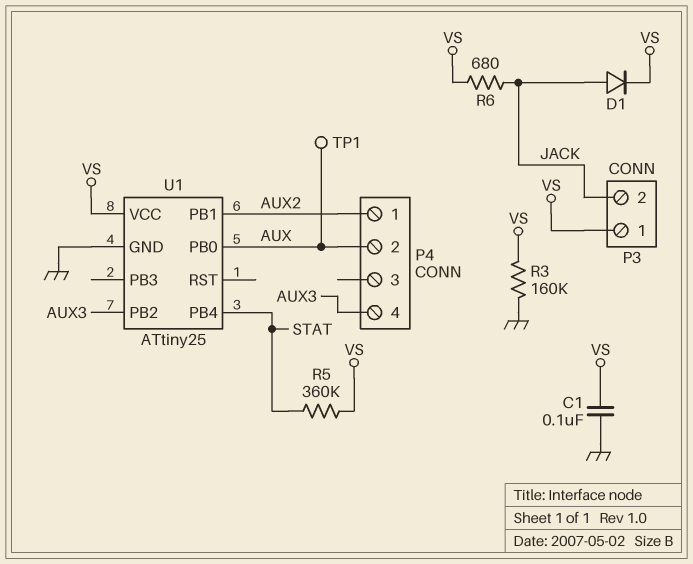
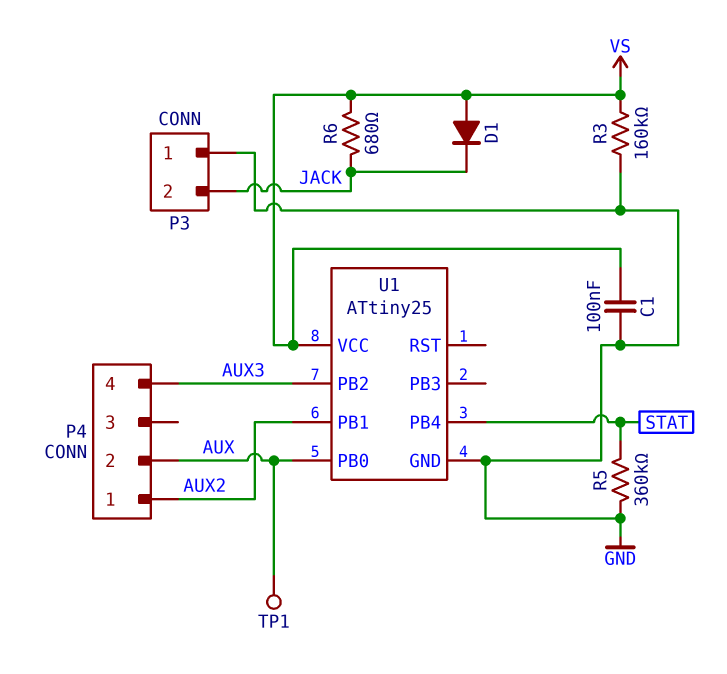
D1: diode (A JACK, K VS) -> diode (A VS, K JACK)
P3 pin 1: VS -> GND
R5: 360k (STAT, VS) -> 360k (GND, STAT)

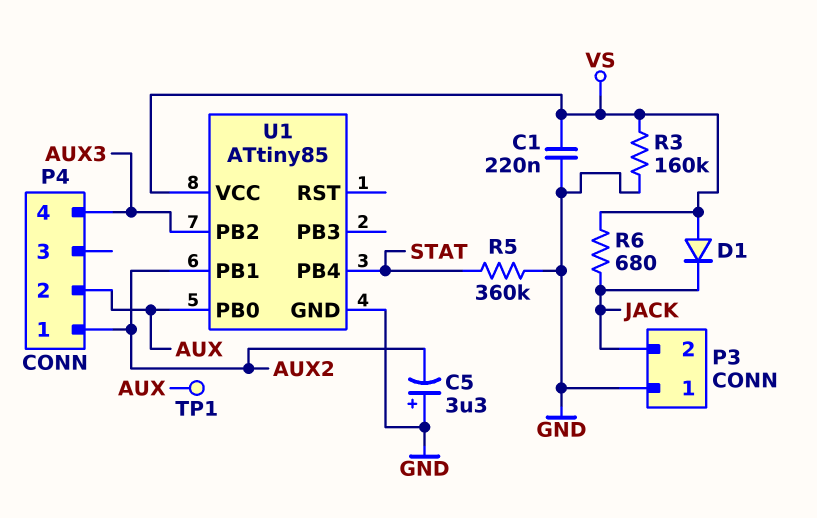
C1: 100nF (GND, VS) -> 220nF (GND, VS)
C5: none -> 3.3uF (plus GND, minus AUX2)
U1: ATtiny25 -> ATtiny85

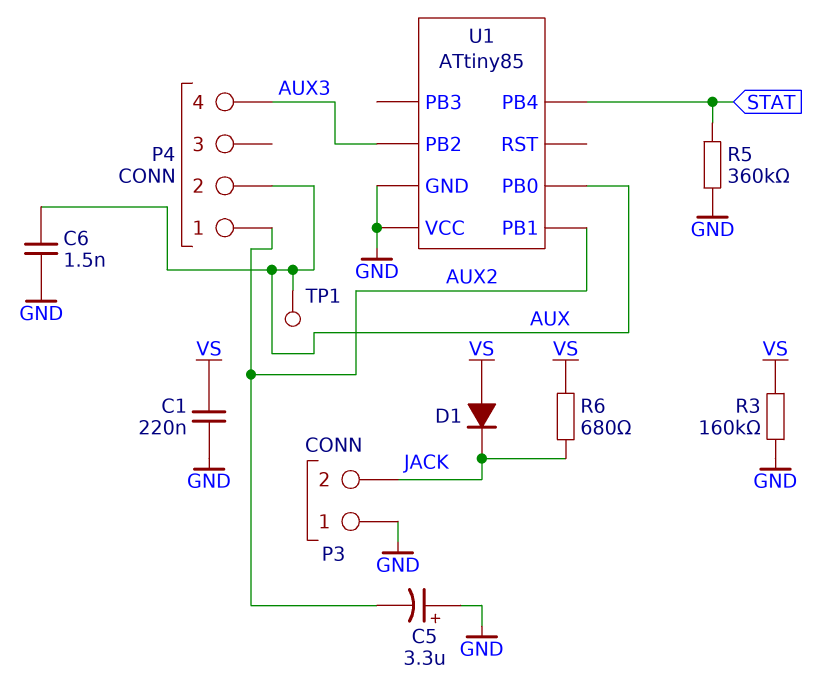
C6: none -> 1.5nF (AUX, GND)
U1 pin VCC: VS -> GND

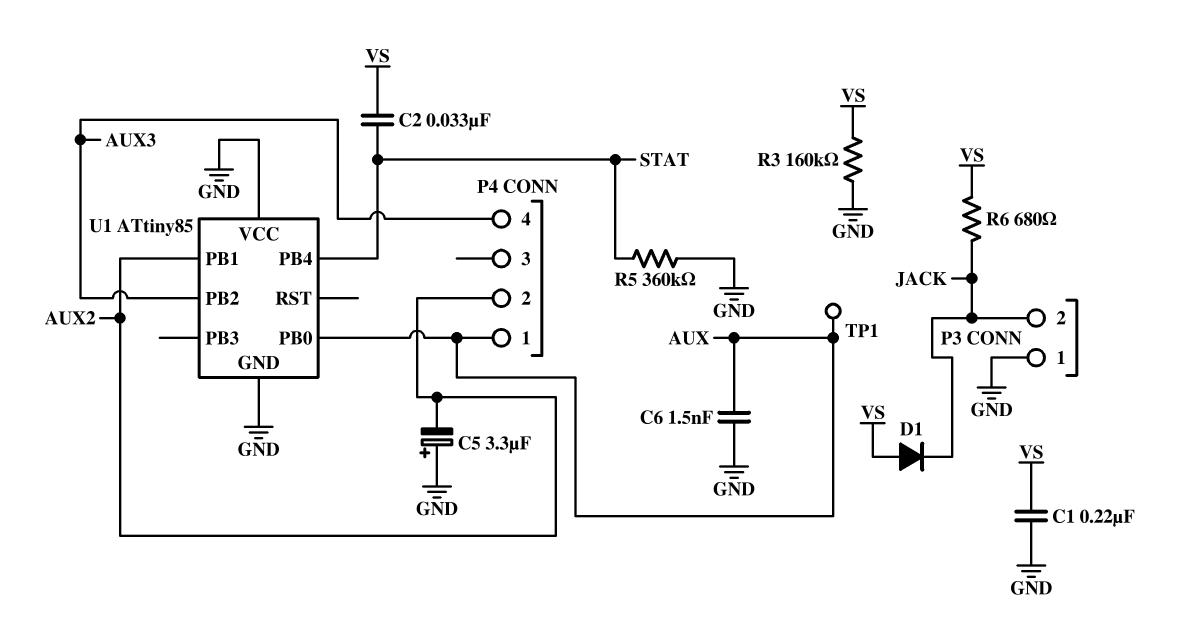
C2: none -> 33nF (STAT, VS)
P4 pin 1: AUX2 -> AUX
P4 pin 2: AUX -> AUX2

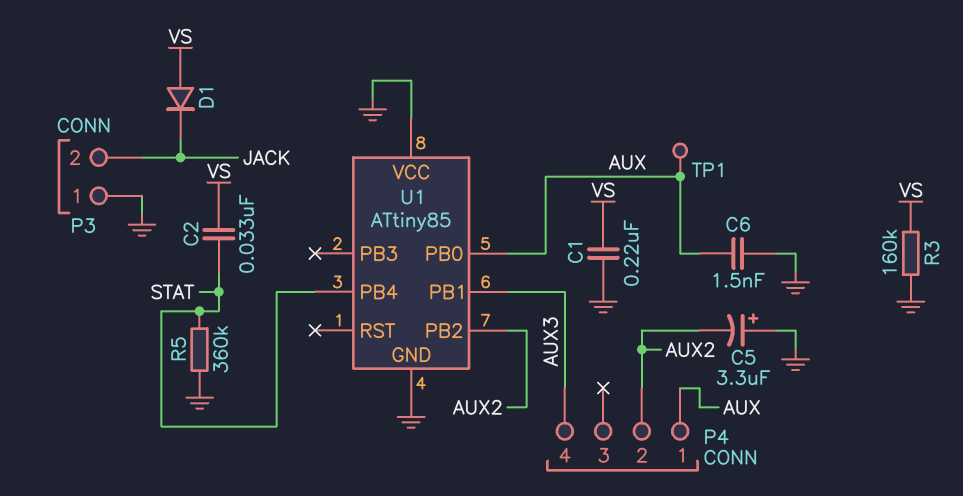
R6: 680 (JACK, VS) -> none
U1 pin PB1: AUX2 -> AUX3
U1 pin PB2: AUX3 -> AUX2

